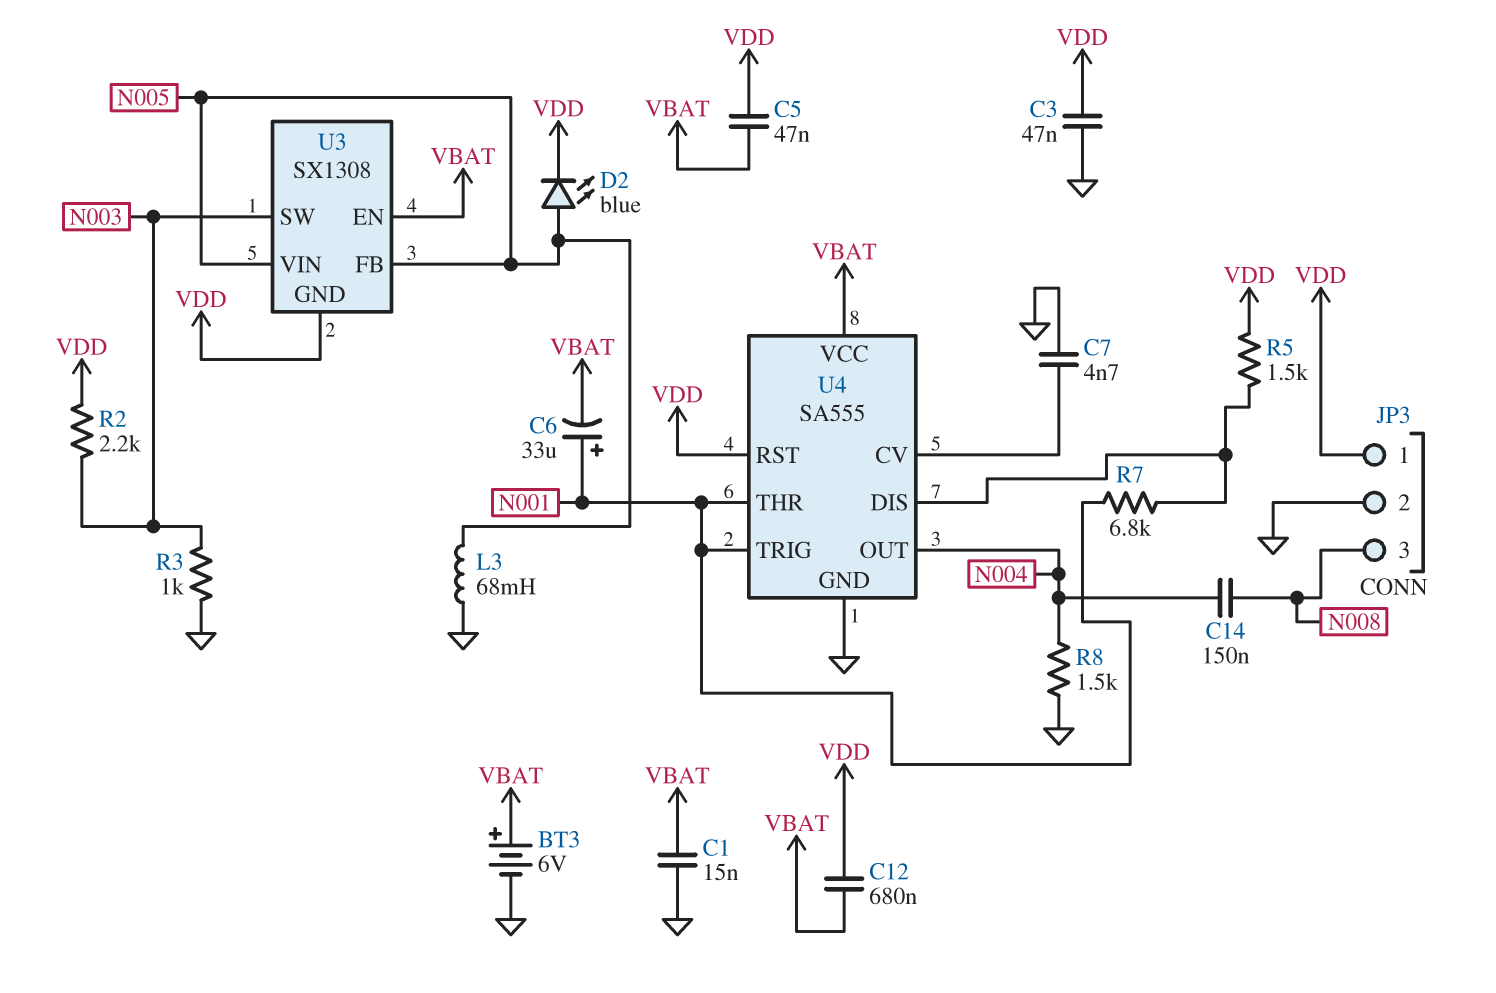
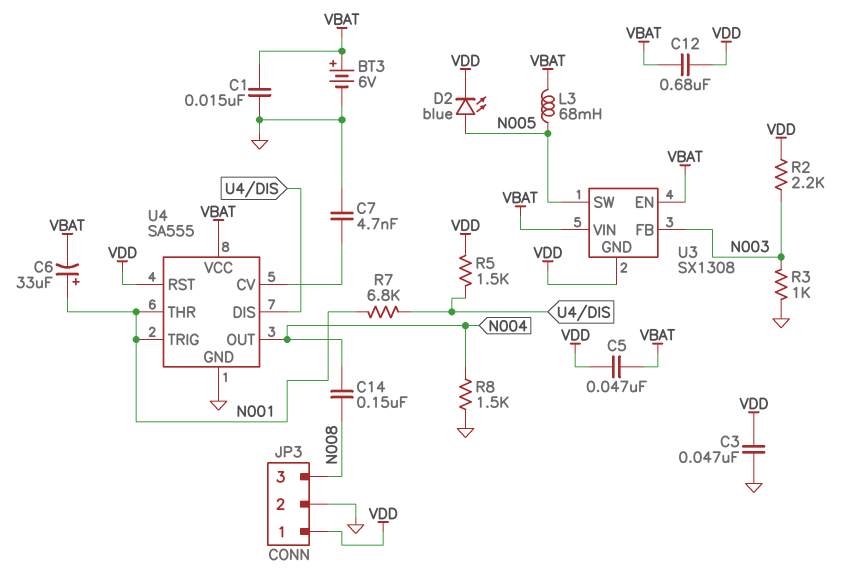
L3: 68mH (GND, N005) -> 68mH (N005, VBAT)
U3 pin FB: N005 -> N003
U3 pin SW: N003 -> N005
U3 pin VIN: N005 -> VBAT

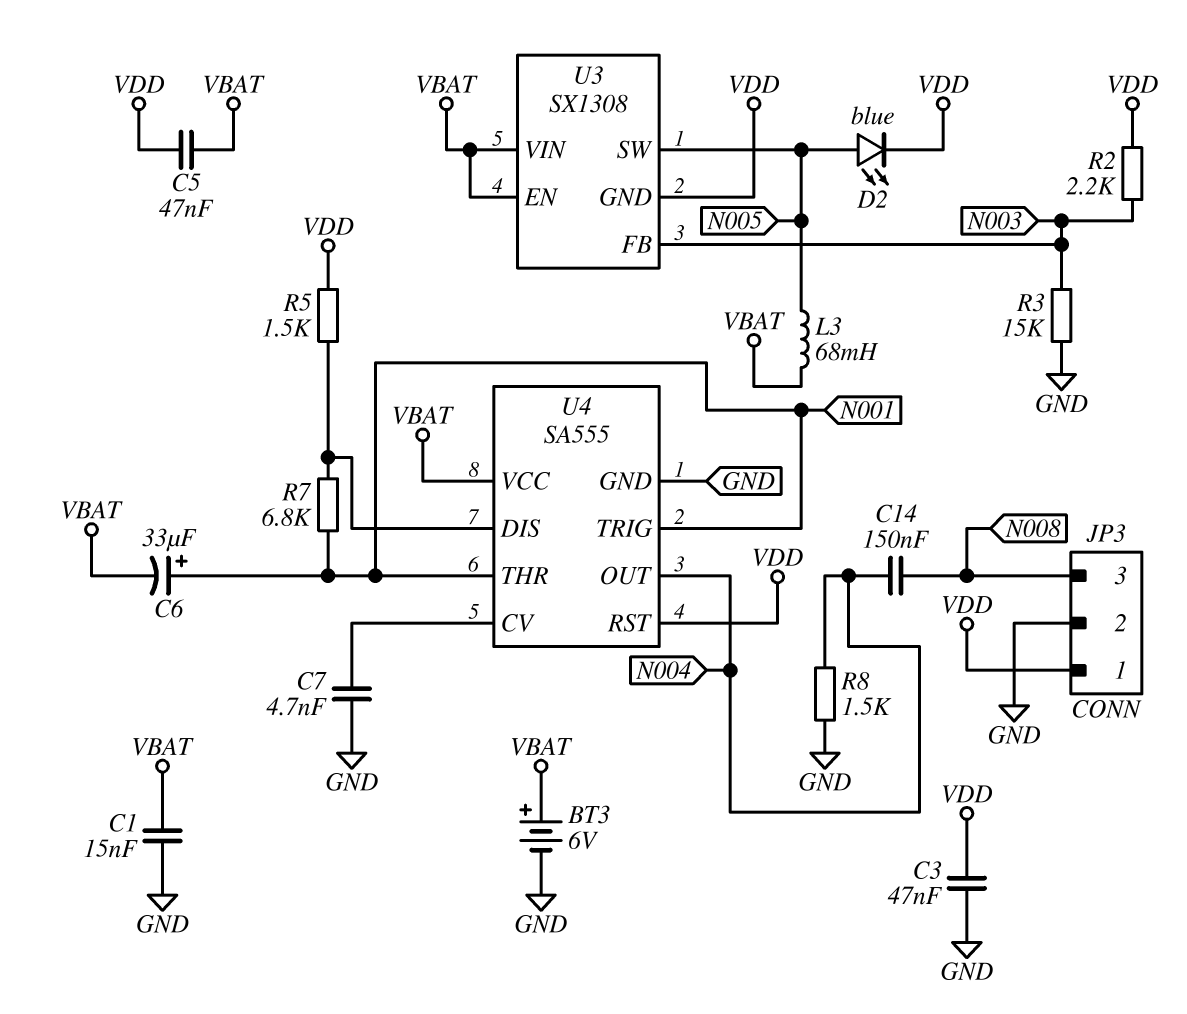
C12: 680nF (VBAT, VDD) -> none
R3: 1k (GND, N003) -> 15k (GND, N003)

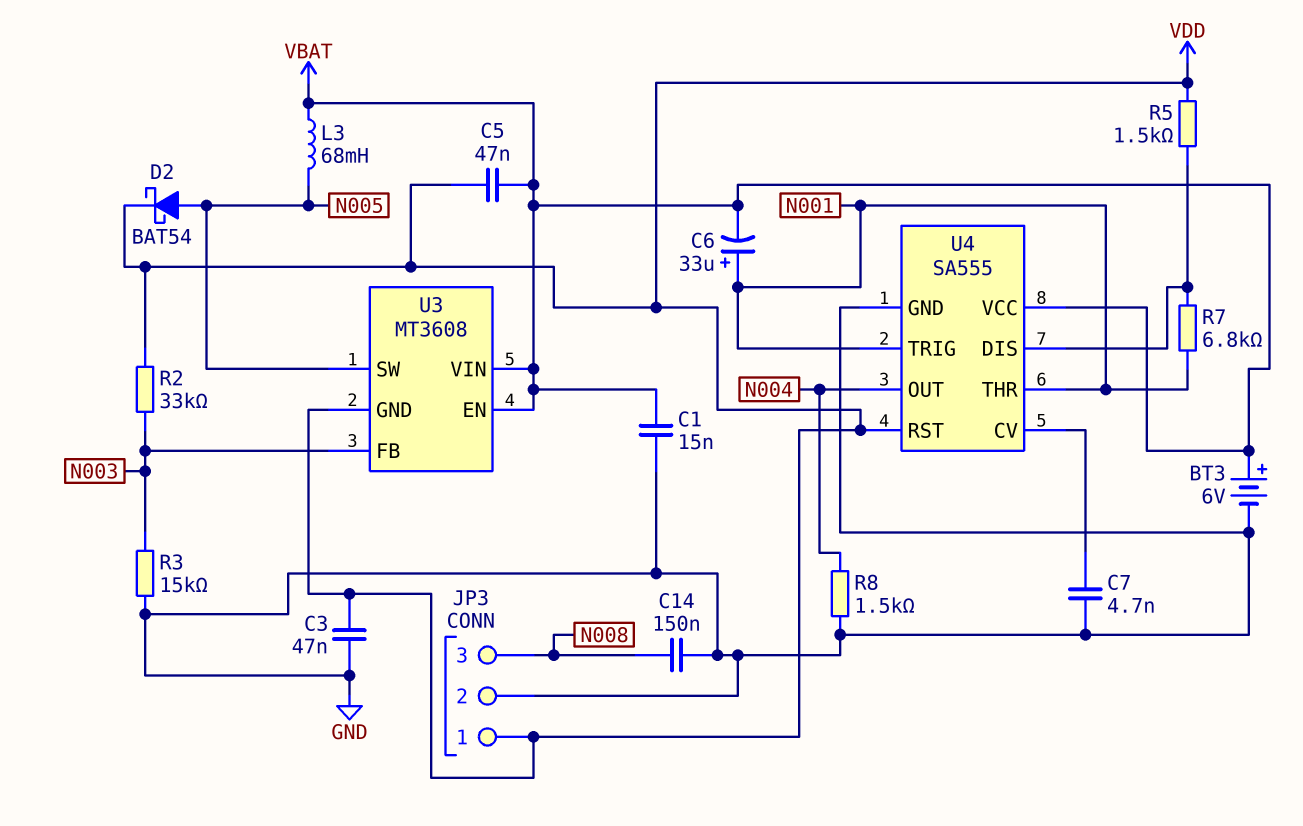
C14: 150nF (N004, N008) -> 150nF (GND, N008)
D2: LED blue (A N005, K VDD) -> schottky BAT54 (A N005, K VDD)
R2: 2.2k (N003, VDD) -> 33k (N003, VDD)
U3: SX1308 -> MT3608

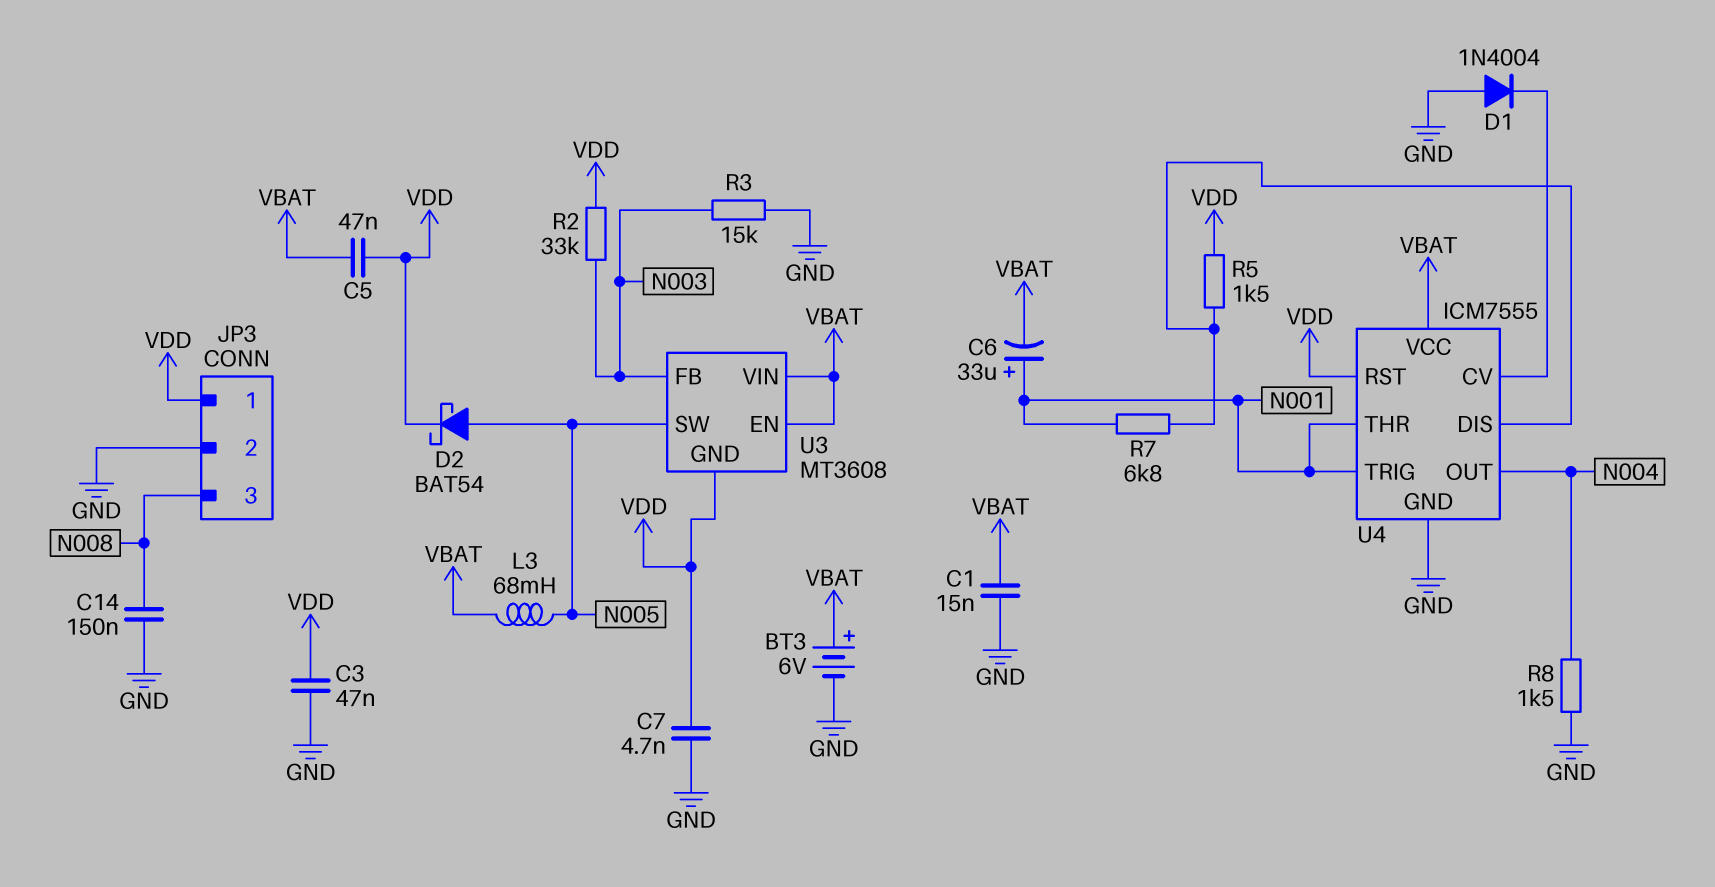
C7: 4.7nF (GND, U4/CV) -> 4.7nF (GND, VDD)
D1: none -> diode 1N4004 (A GND, K U4/CV)
U4: SA555 -> ICM7555

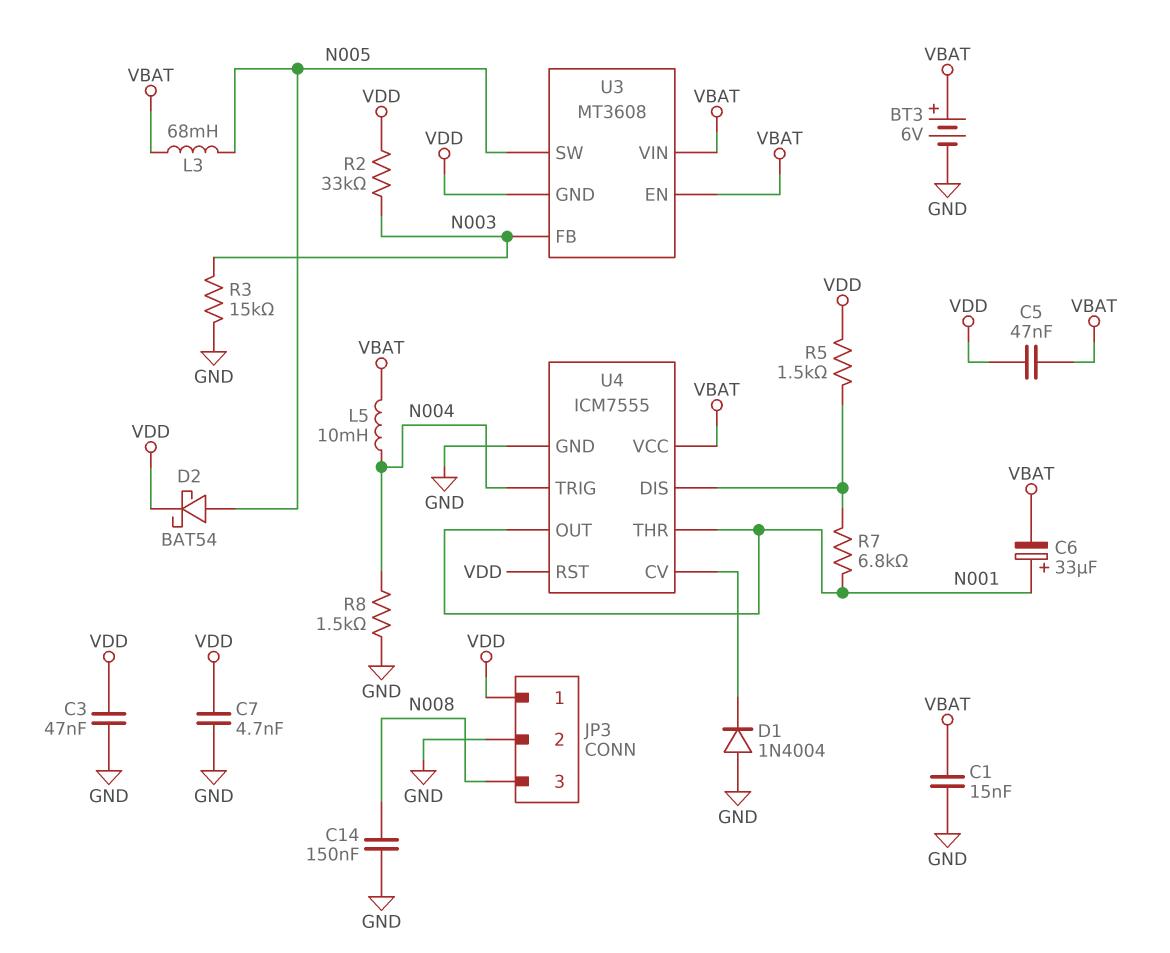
L5: none -> 10mH (N004, VBAT)
U4 pin OUT: N004 -> N001
U4 pin TRIG: N001 -> N004

